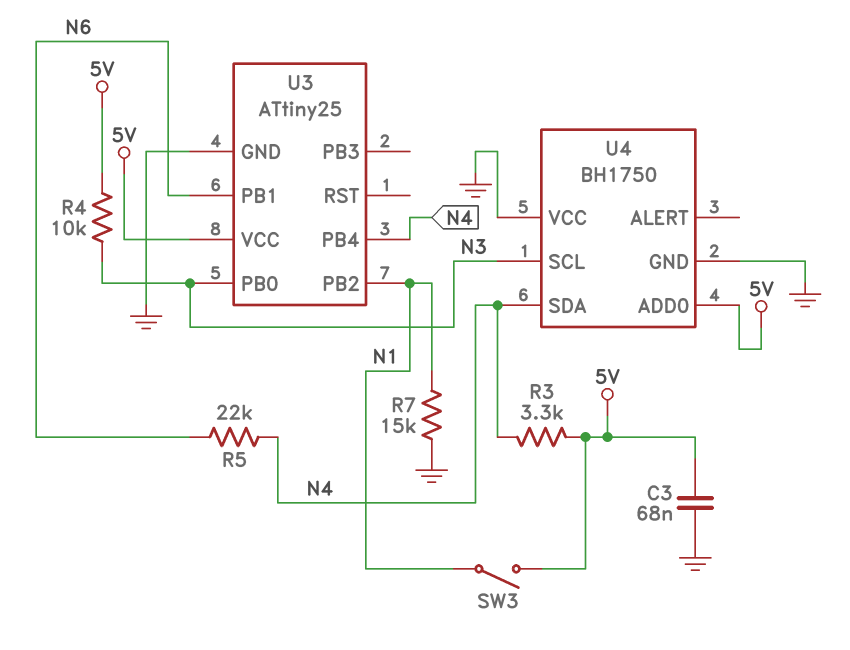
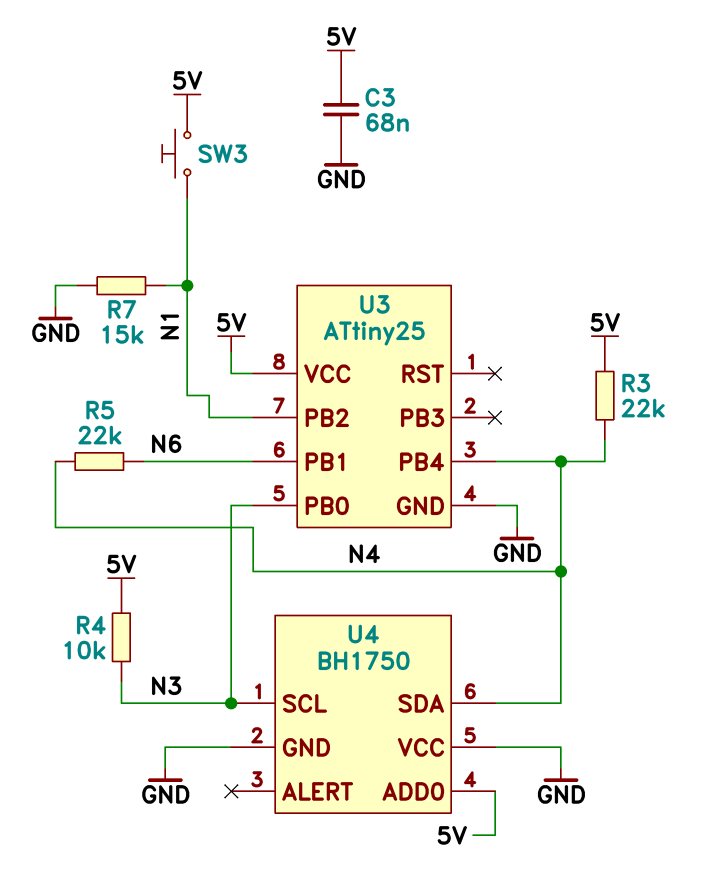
R3: 3.3k (5V, N4) -> 22k (5V, N4)
SW3: switch (5V, N1) -> button (5V, N1)

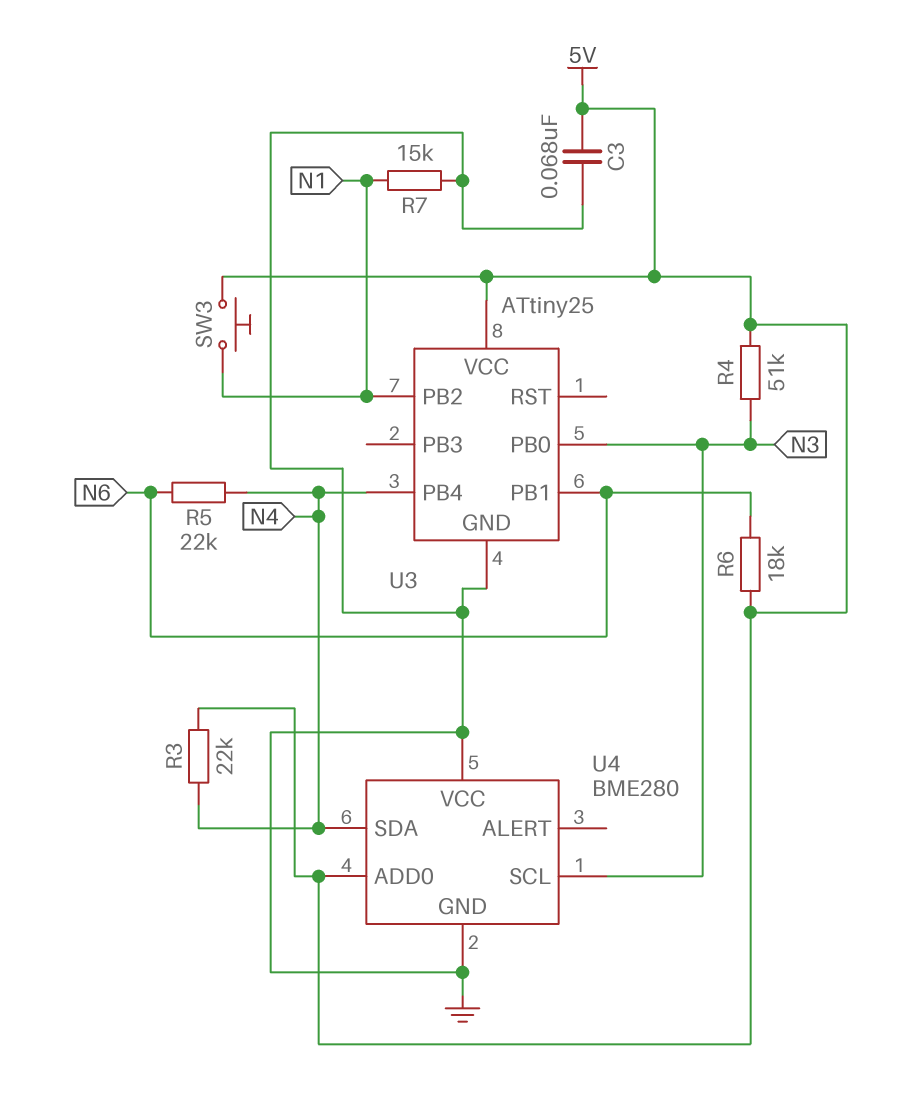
R4: 10k (5V, N3) -> 51k (5V, N3)
R6: none -> 18k (5V, N6)
U4: BH1750 -> BME280

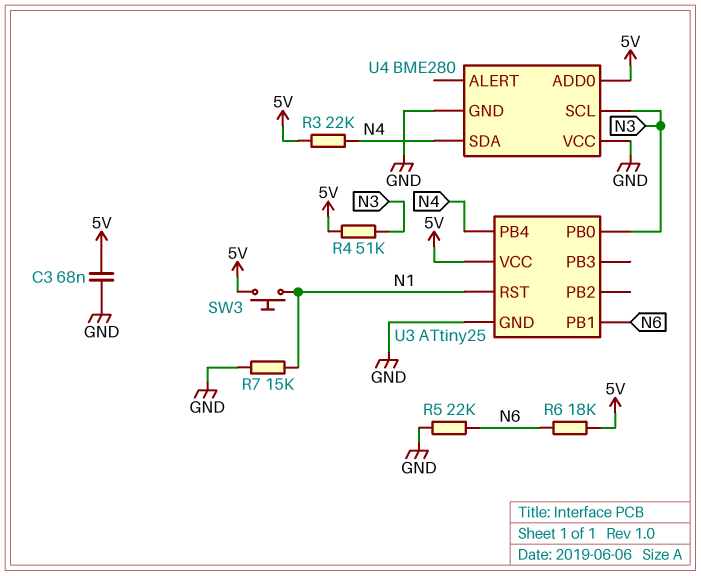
R5: 22k (N4, N6) -> 22k (GND, N6)
U3 pin PB2: N1 -> none
U3 pin RST: none -> N1

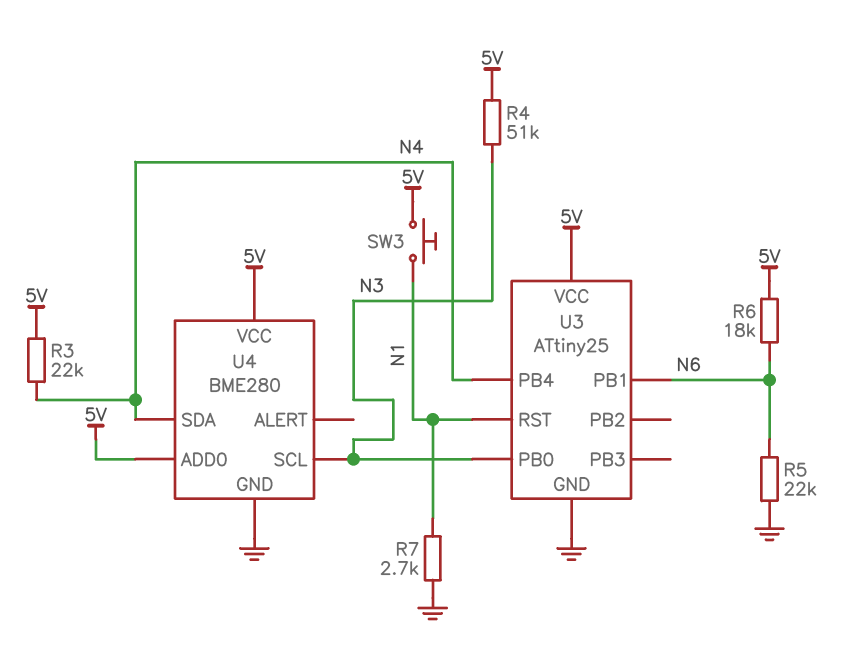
C3: 68nF (5V, GND) -> none
R7: 15k (GND, N1) -> 2.7k (GND, N1)
U4 pin VCC: GND -> 5V

